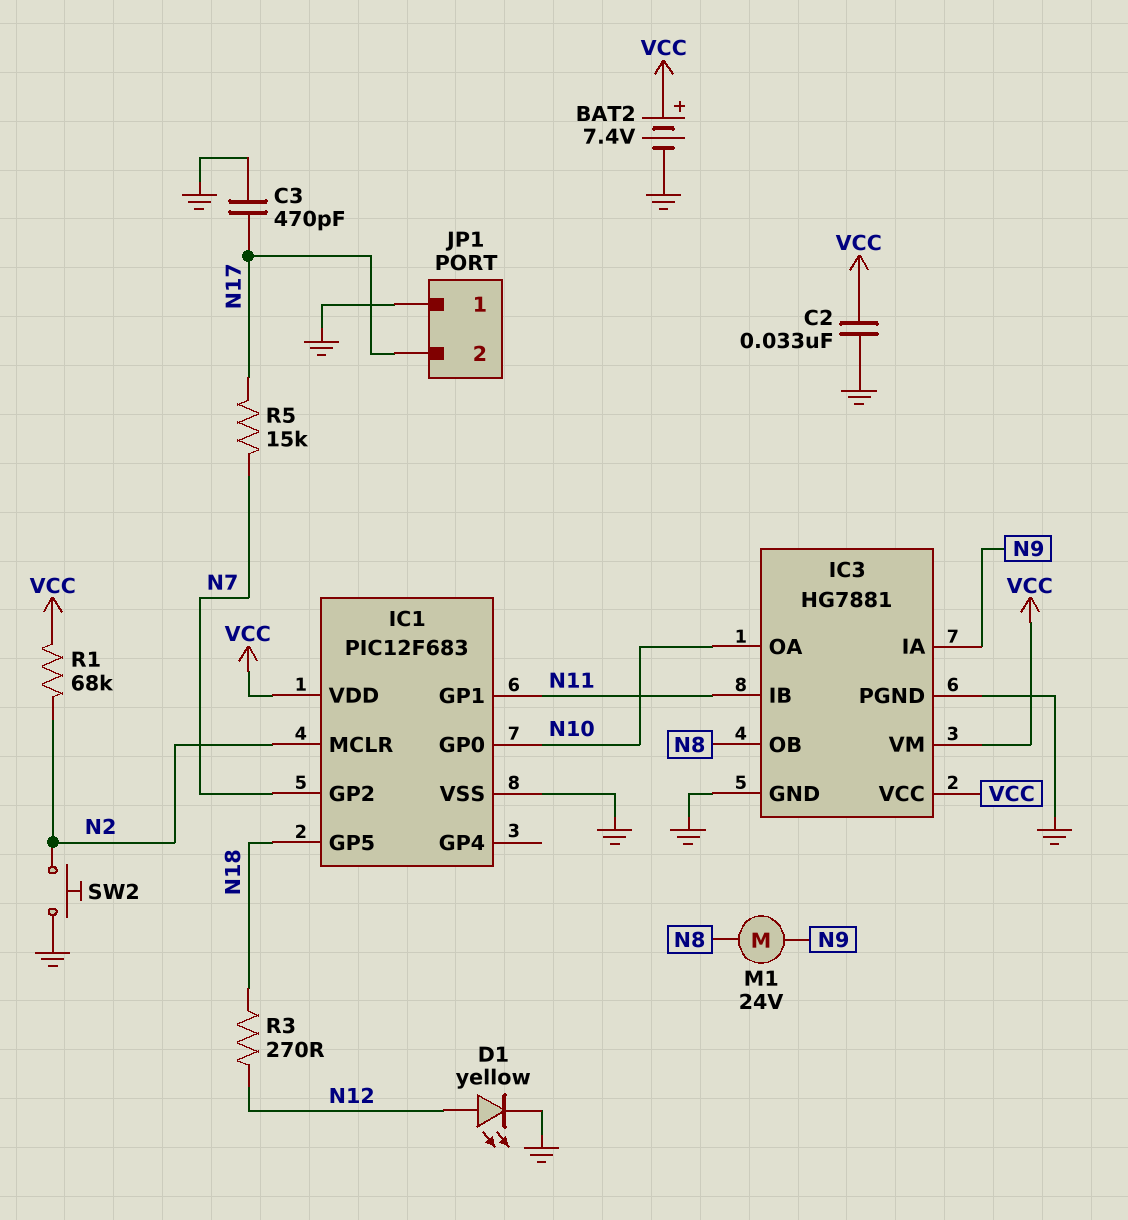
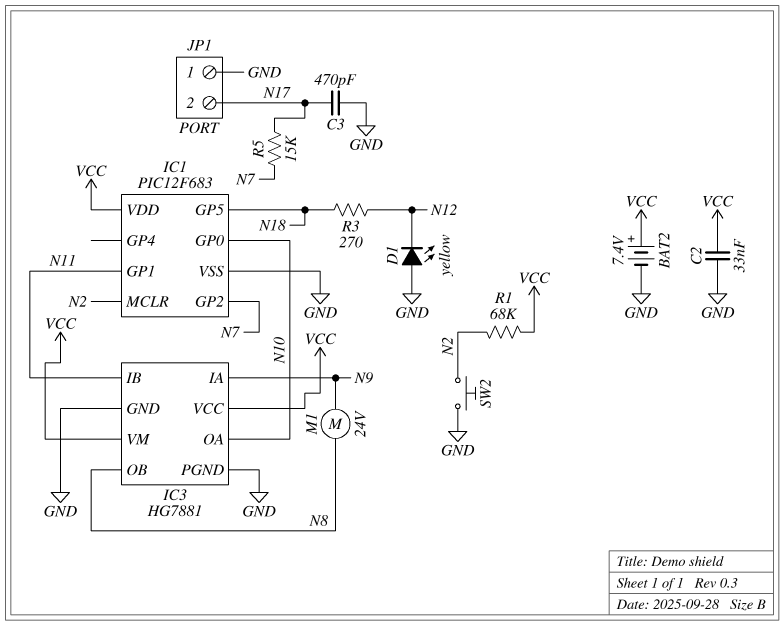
D1: LED yellow (A N12, K GND) -> LED yellow (A GND, K N12)

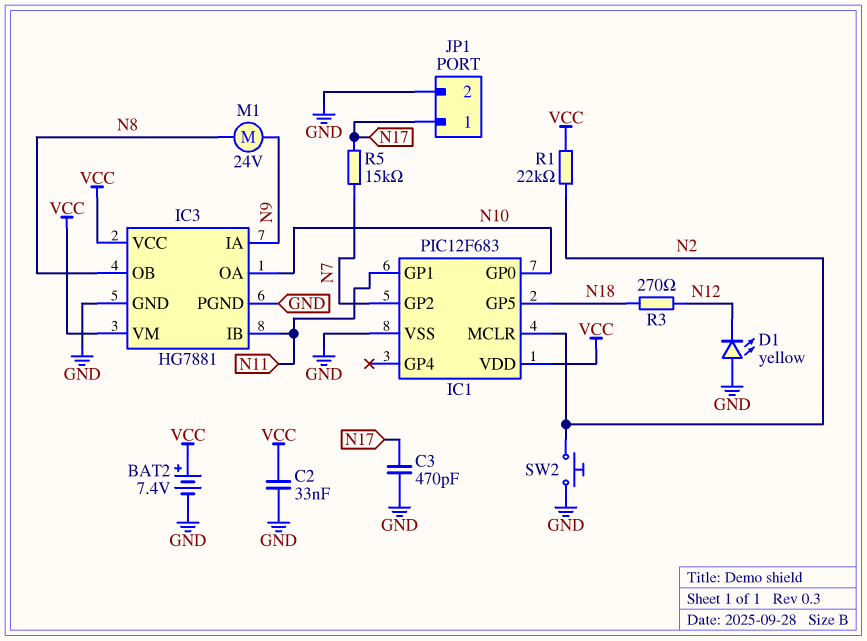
JP1 pin 1: GND -> N17
JP1 pin 2: N17 -> GND
R1: 68k (N2, VCC) -> 22k (N2, VCC)

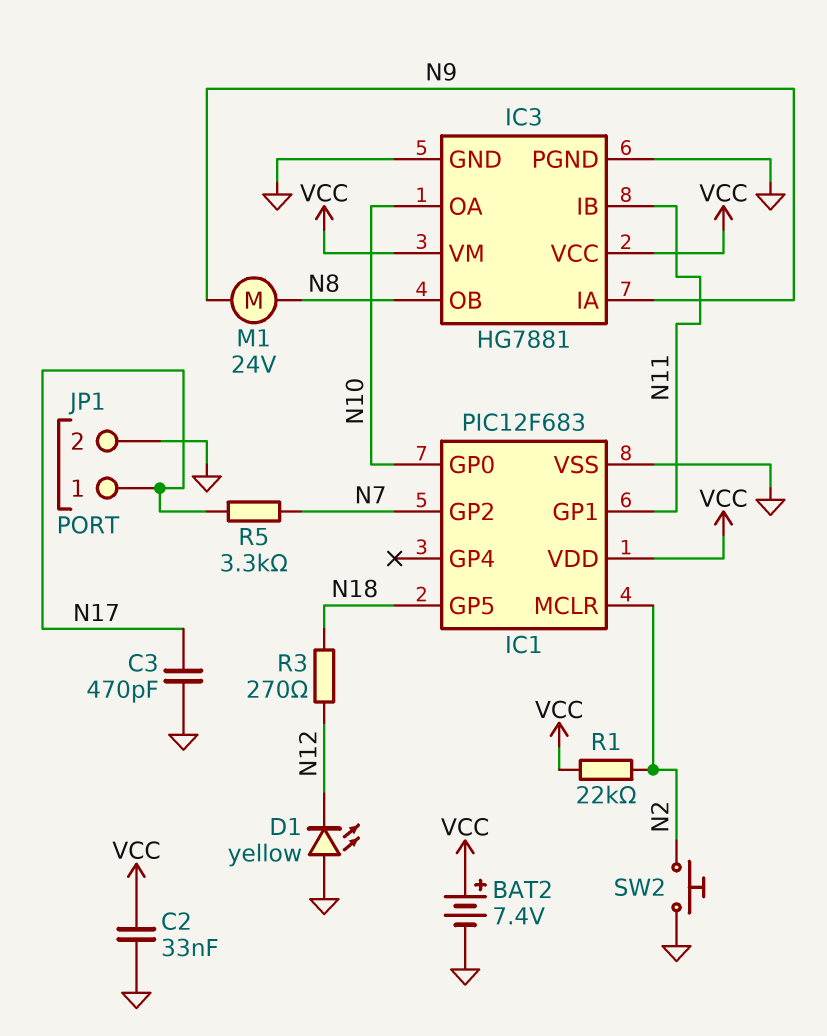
R5: 15k (N7, N17) -> 3.3k (N7, N17)

